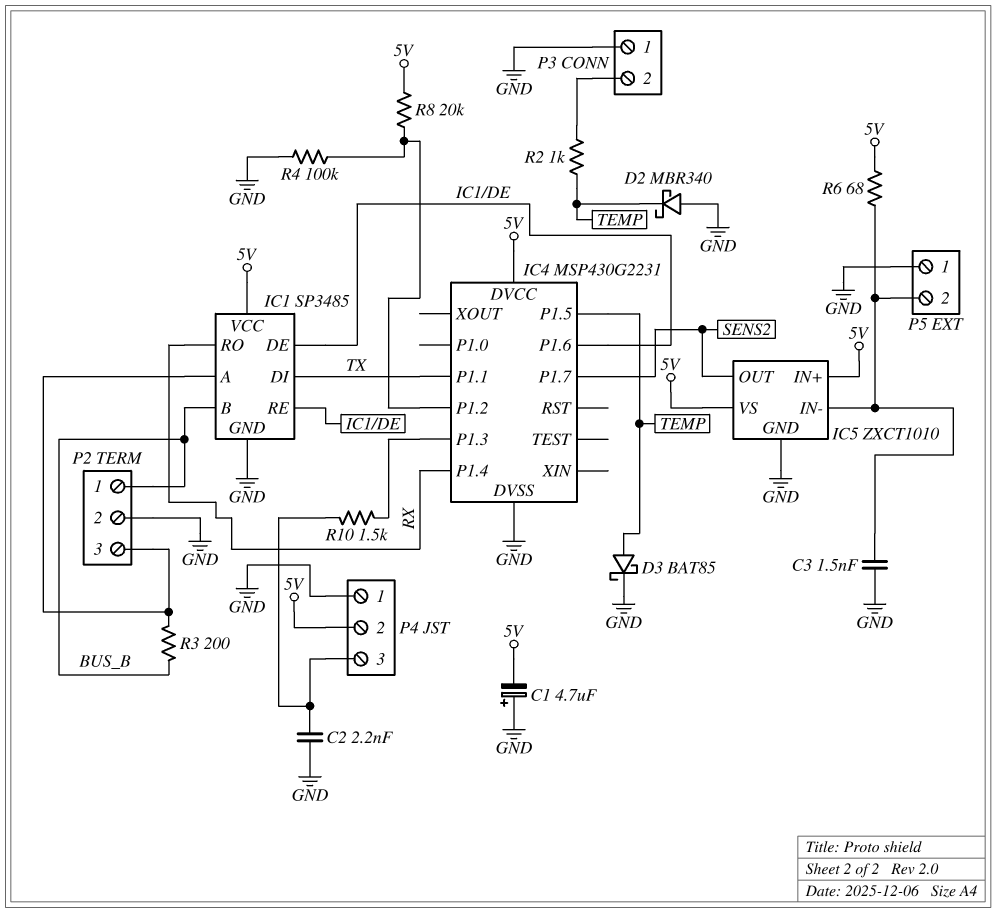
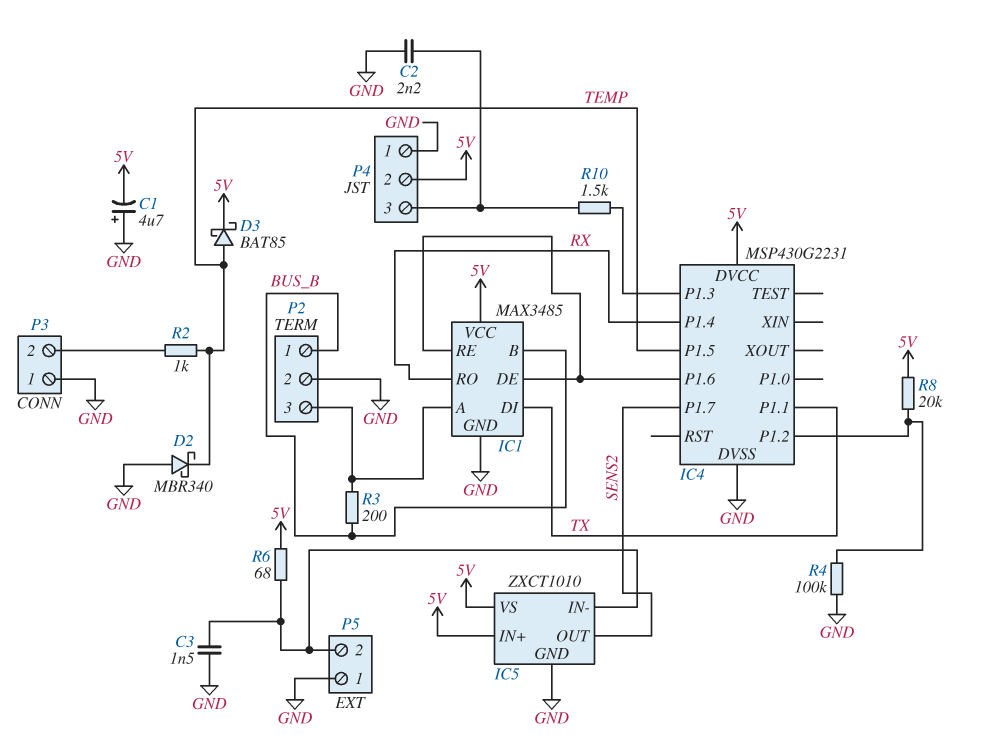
D3: schottky BAT85 (A TEMP, K GND) -> schottky BAT85 (A TEMP, K 5V)
IC1: SP3485 -> MAX3485

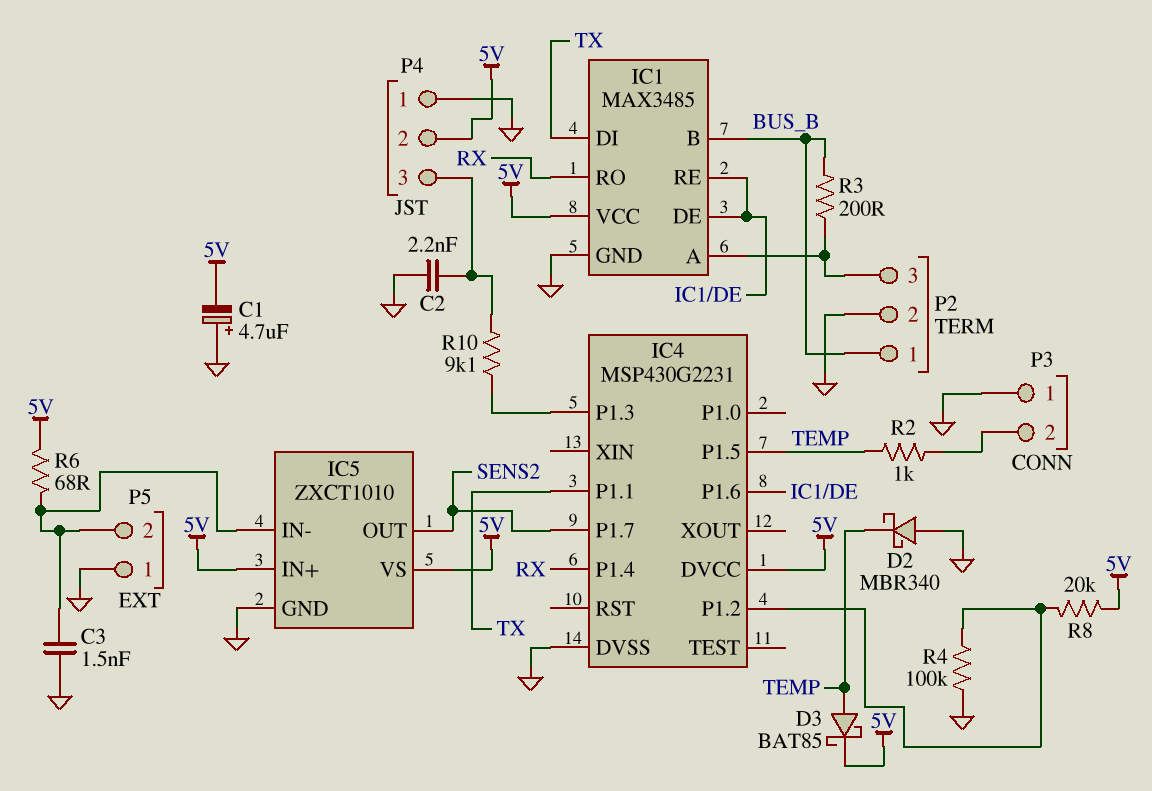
R10: 1.5k (IC4/P1.3, P4/3) -> 9.1k (IC4/P1.3, P4/3)

